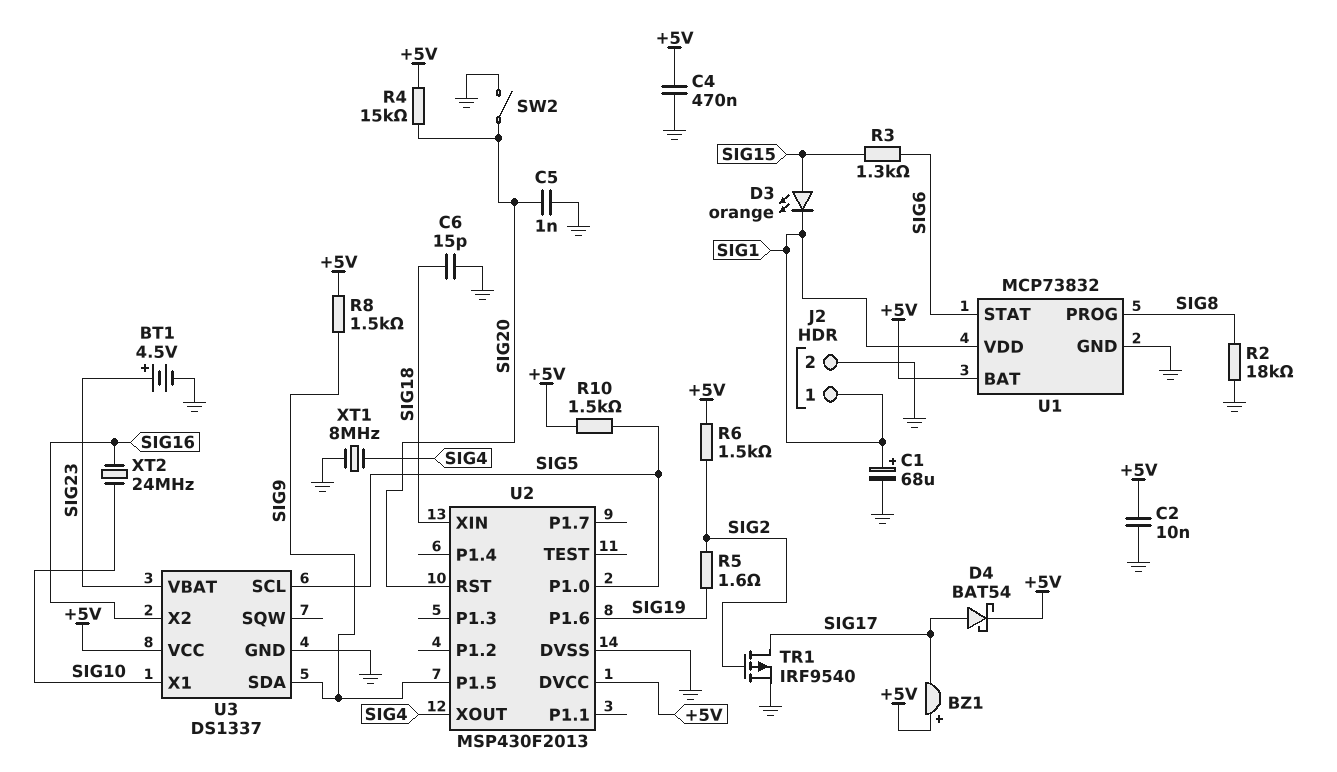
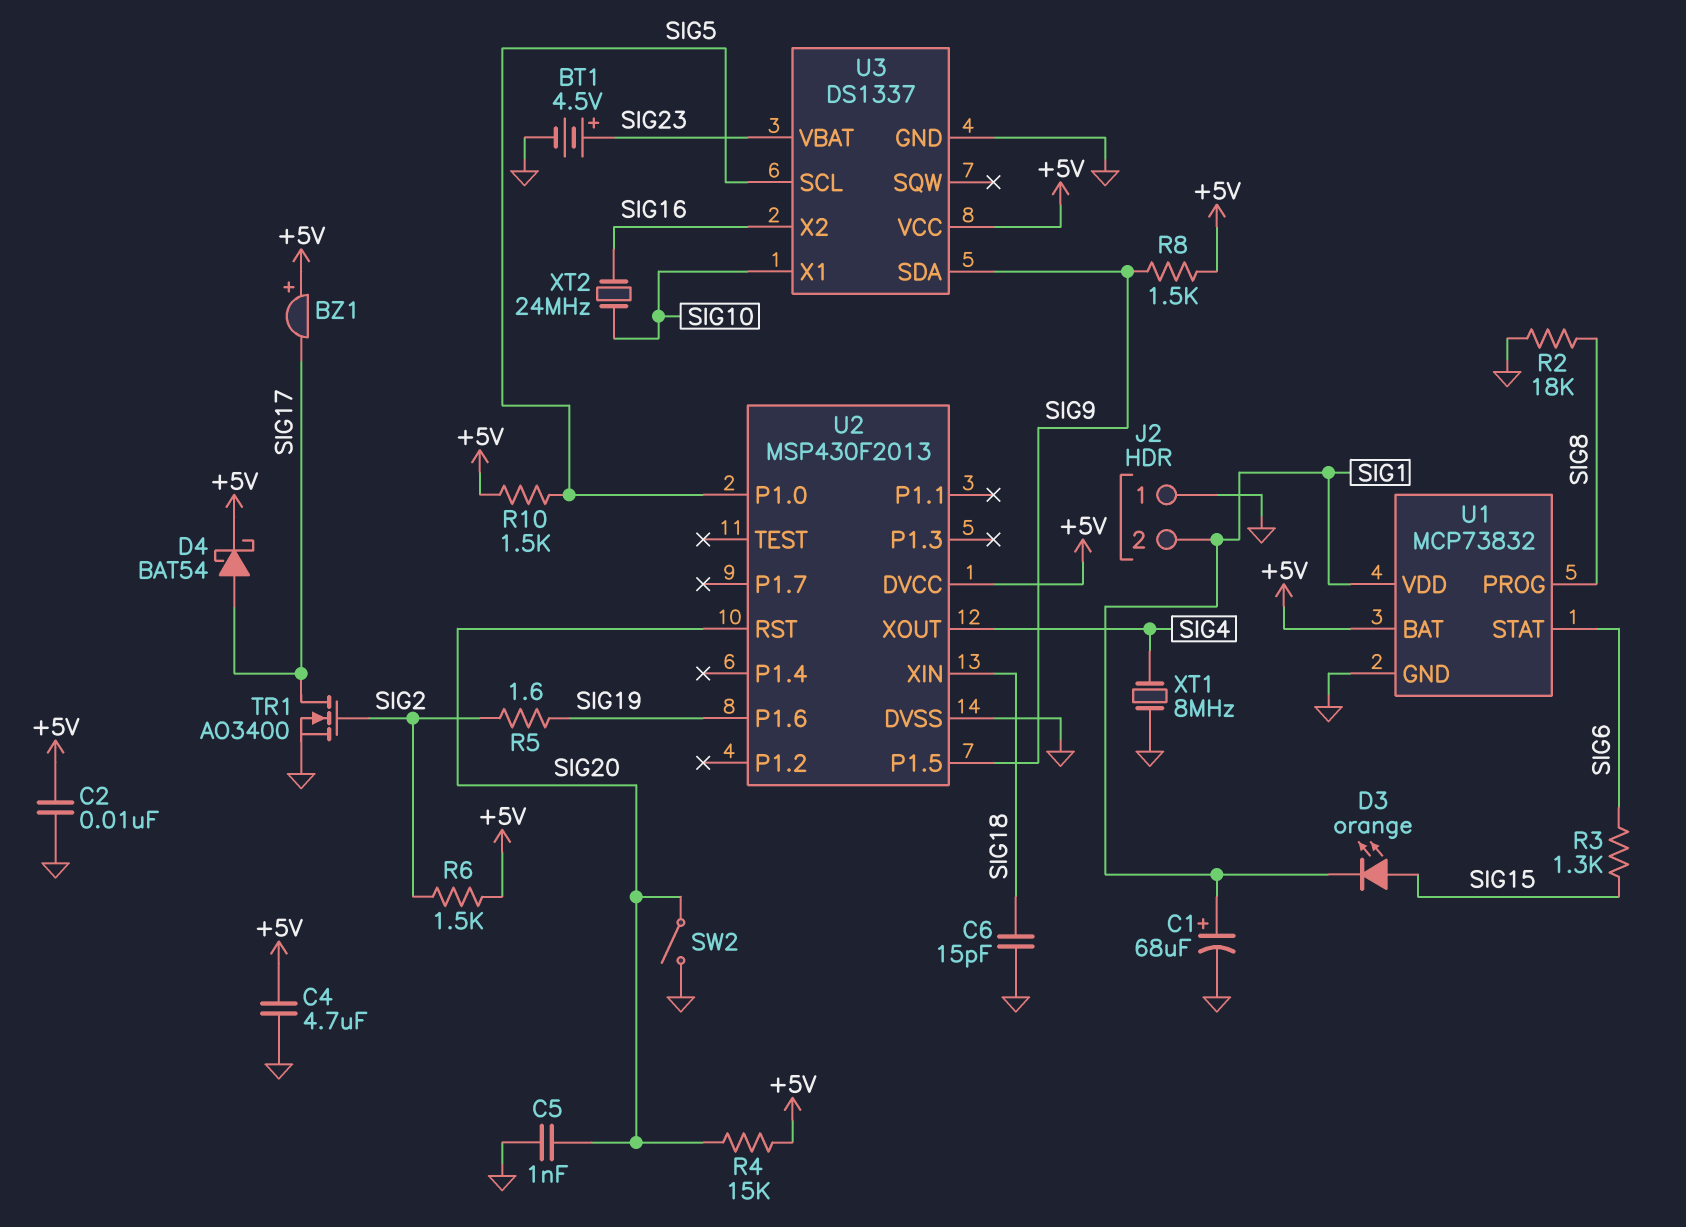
C4: 470nF (+5V, GND) -> 4.7uF (+5V, GND)
J2 pin 1: SIG1 -> GND
J2 pin 2: GND -> SIG1
TR1: PMOS IRF9540 (G SIG2, D SIG17, S GND) -> NMOS AO3400 (G SIG2, D SIG17, S GND)

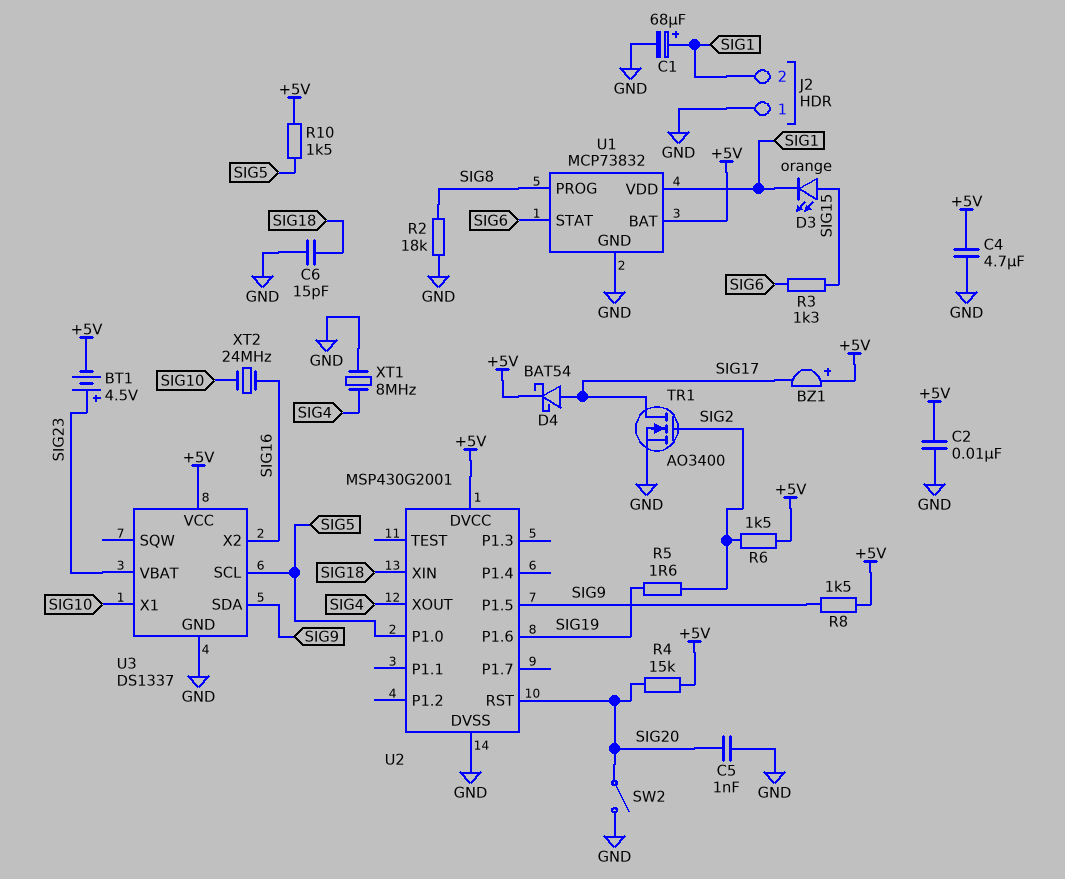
BT1: 4.5V (plus SIG23, minus GND) -> 4.5V (plus SIG23, minus +5V)
U2: MSP430F2013 -> MSP430G2001

